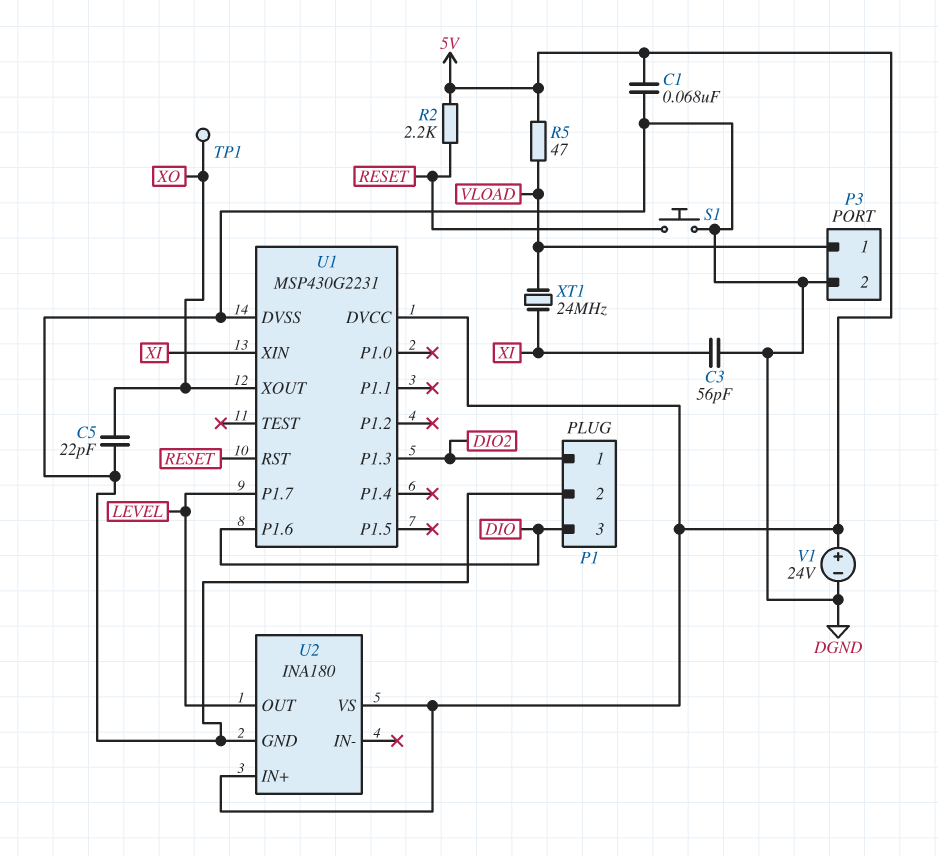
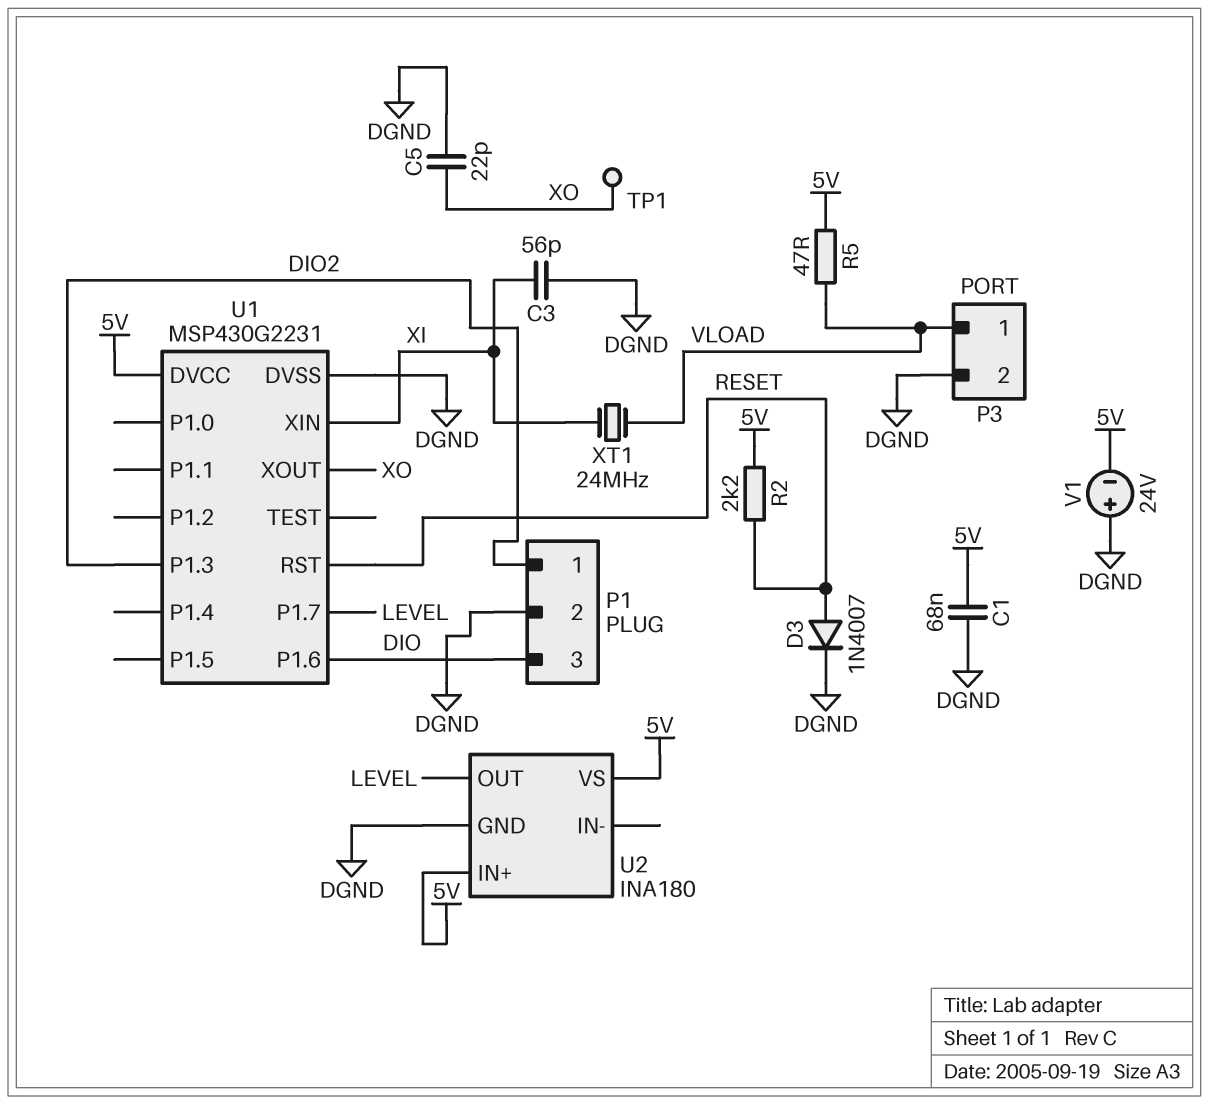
D3: none -> diode 1N4007 (A RESET, K DGND)
S1: button (DGND, RESET) -> none
V1: 24V (plus 5V, minus DGND) -> 24V (plus DGND, minus 5V)

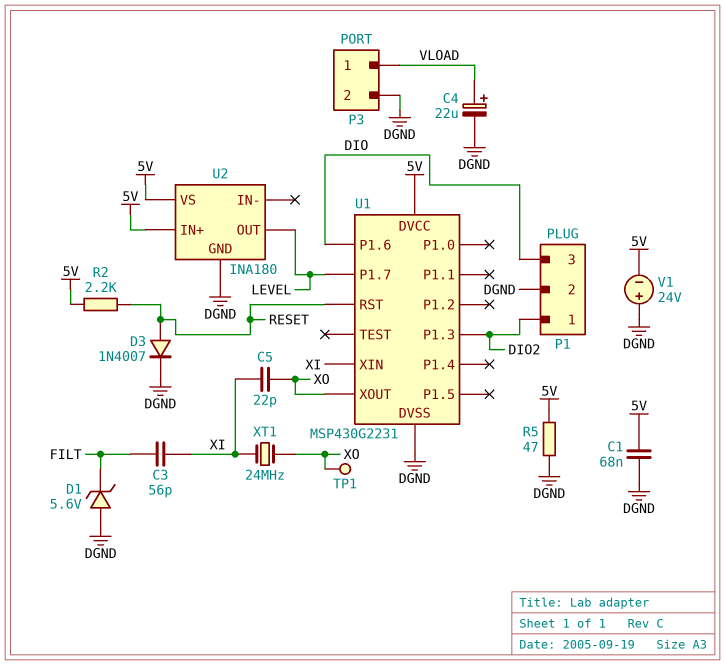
C3: 56pF (DGND, XI) -> 56pF (FILT, XI)
C4: none -> 22uF (plus VLOAD, minus DGND)
C5: 22pF (DGND, XO) -> 22pF (XI, XO)
D1: none -> zener 5.6V (A DGND, K FILT)
R5: 47 (5V, VLOAD) -> 47 (5V, DGND)
XT1: 24MHz (VLOAD, XI) -> 24MHz (XI, XO)

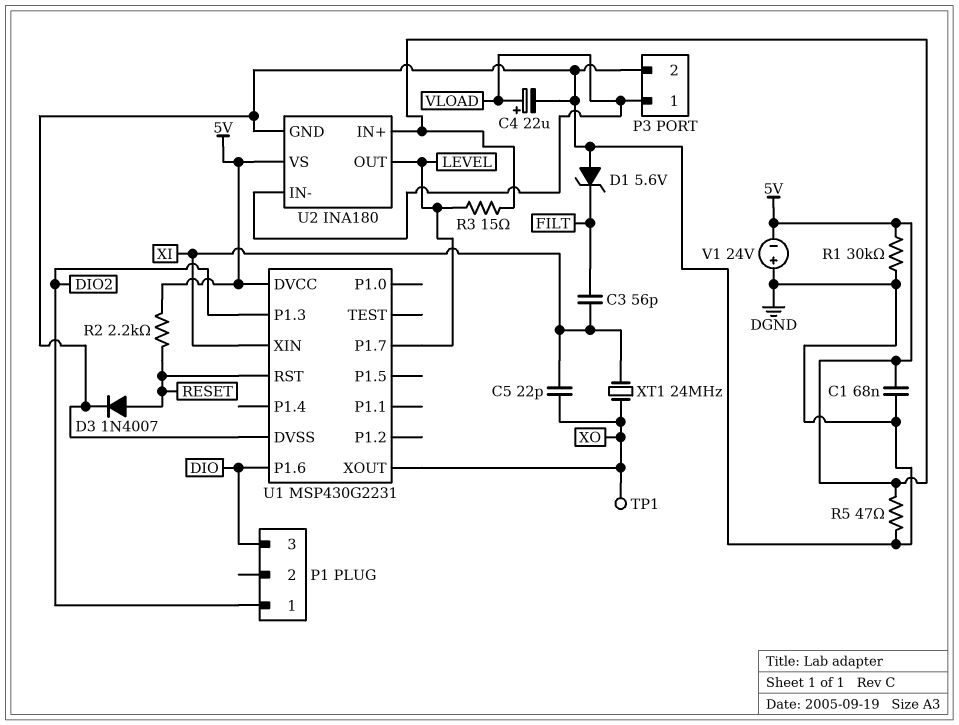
P1 pin 2: DGND -> none
R1: none -> 30k (5V, DGND)
R3: none -> 15 (5V, LEVEL)
U2 pin IN-: none -> VLOAD

